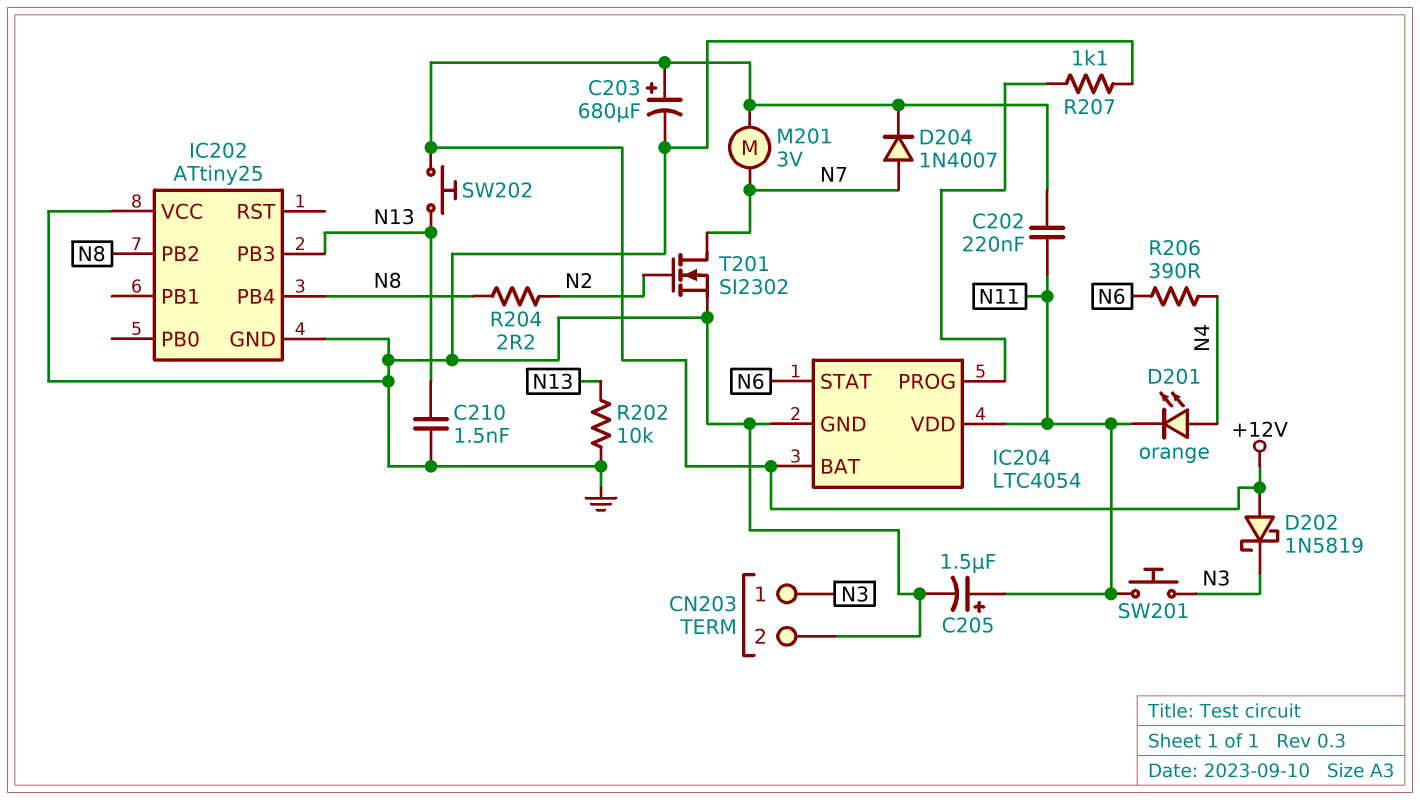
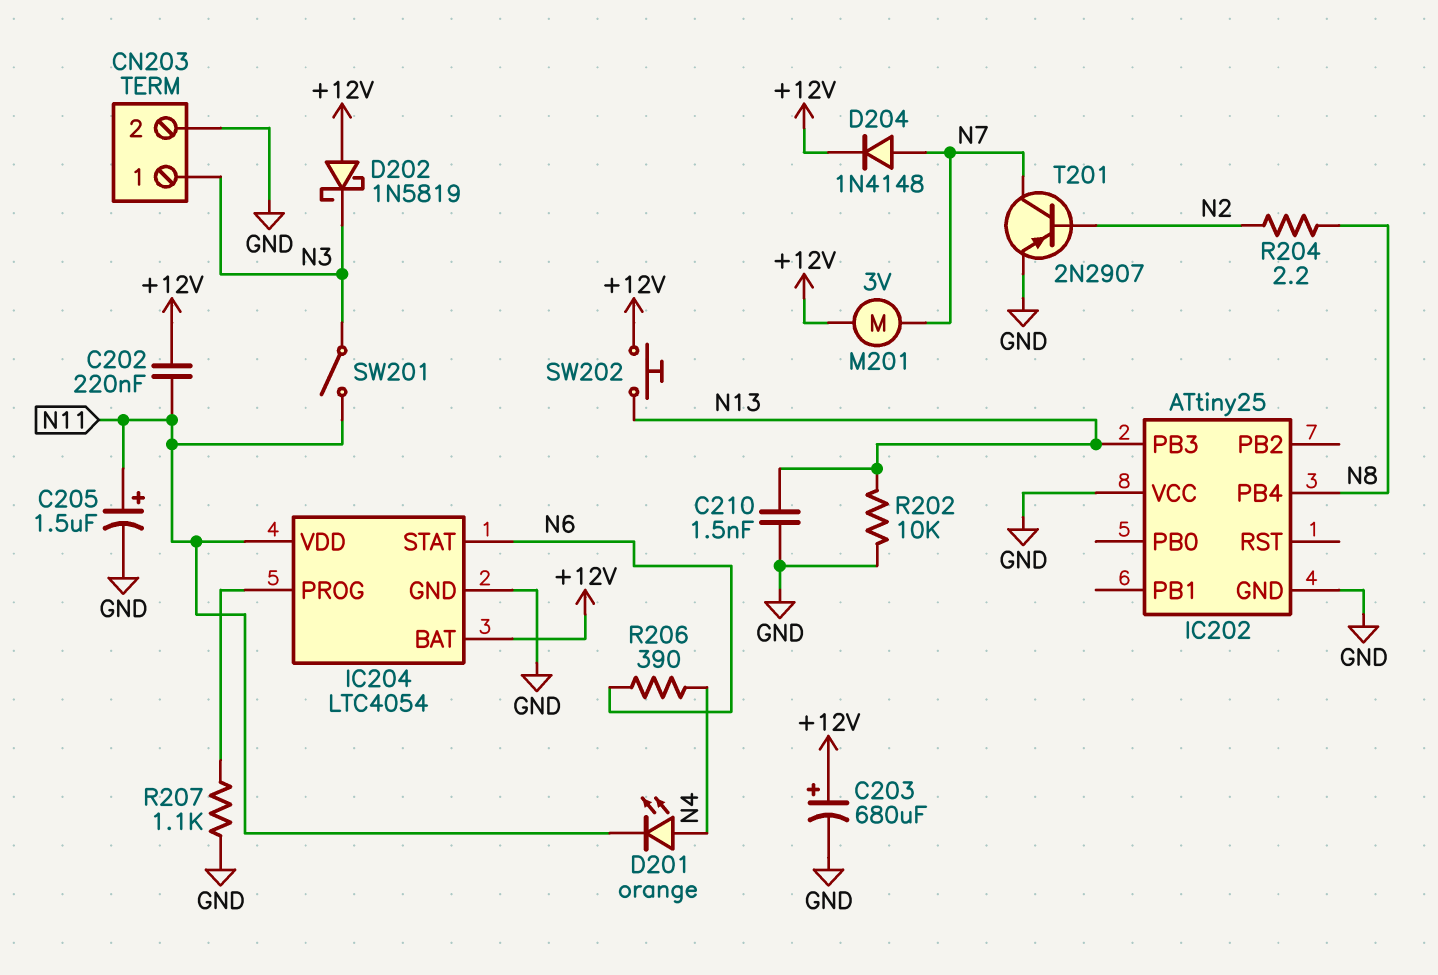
D204: diode 1N4007 (A N7, K +12V) -> diode 1N4148 (A N7, K +12V)
IC202 pin PB2: N8 -> none
SW201: button (N3, N11) -> switch (N3, N11)
T201: NMOS SI2302 (G N2, D N7, S GND) -> PNP 2N2907 (B N2, C N7, E GND)

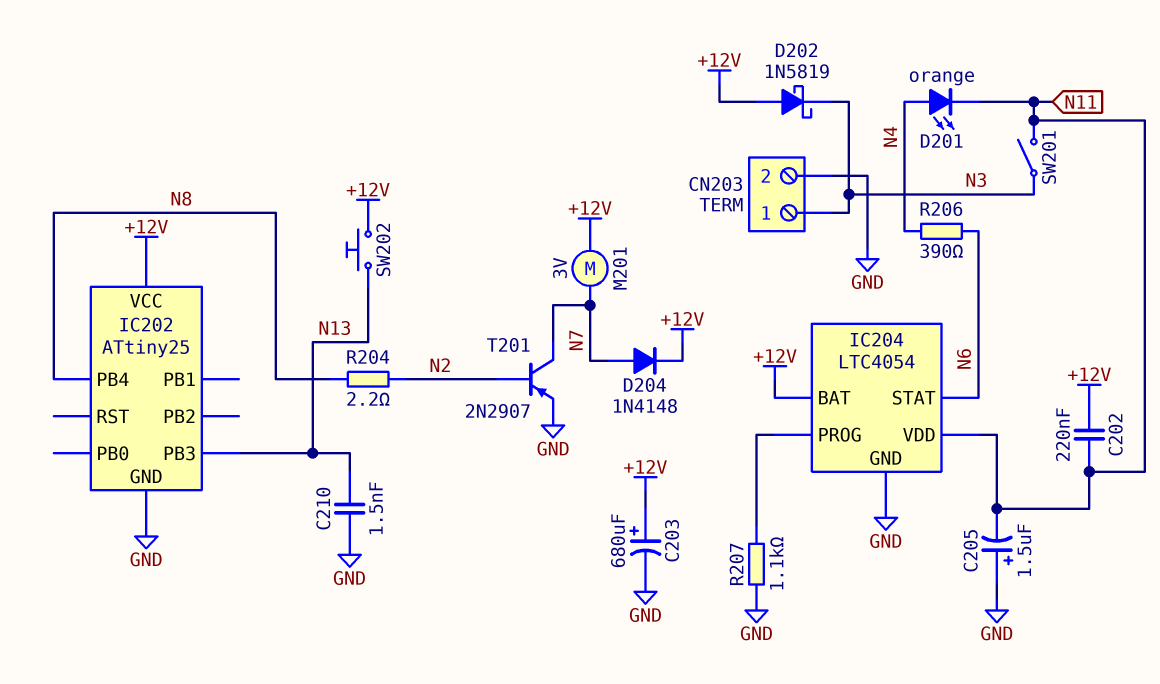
C205: 1.5uF (plus N11, minus GND) -> 1.5uF (plus GND, minus N11)
IC202 pin VCC: GND -> +12V
R202: 10k (GND, N13) -> none

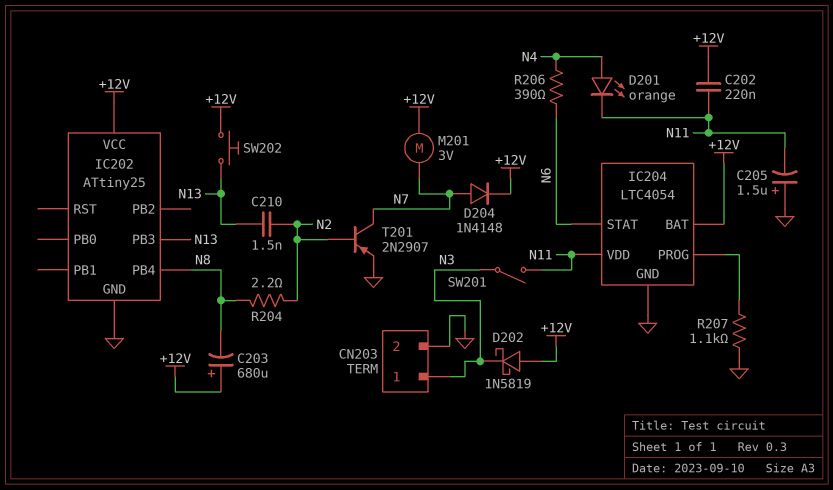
C203: 680uF (plus +12V, minus GND) -> 680uF (plus +12V, minus N8)
C210: 1.5nF (GND, N13) -> 1.5nF (N2, N13)

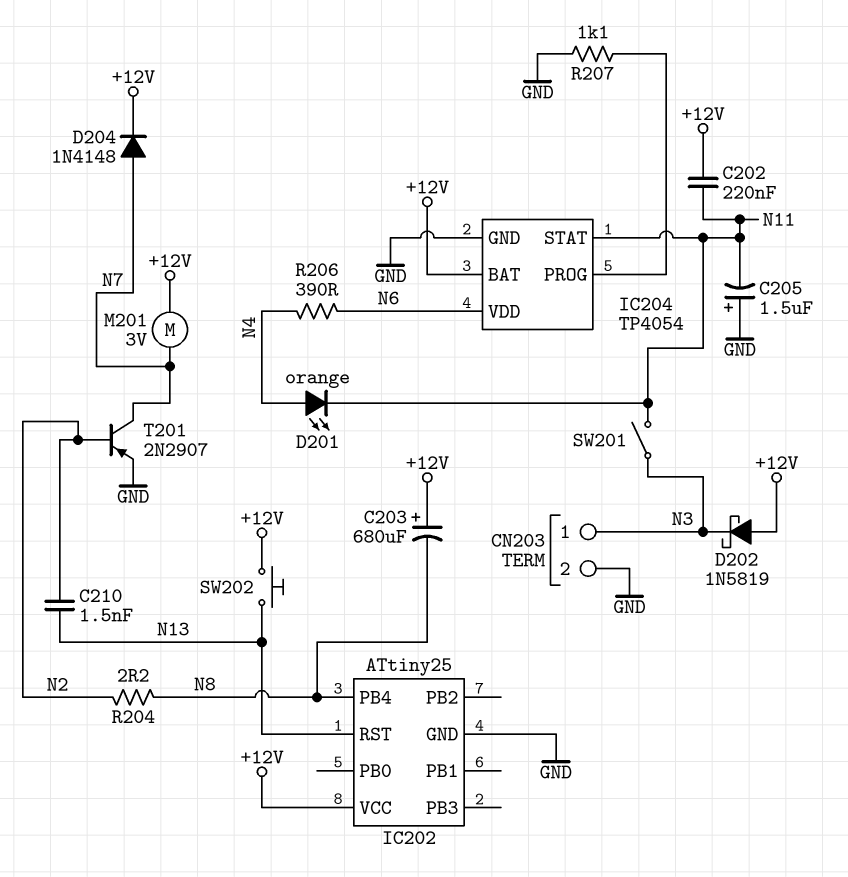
IC202 pin PB3: N13 -> none
IC202 pin RST: none -> N13
IC204: LTC4054 -> TP4054
IC204 pin STAT: N6 -> N11
IC204 pin VDD: N11 -> N6

